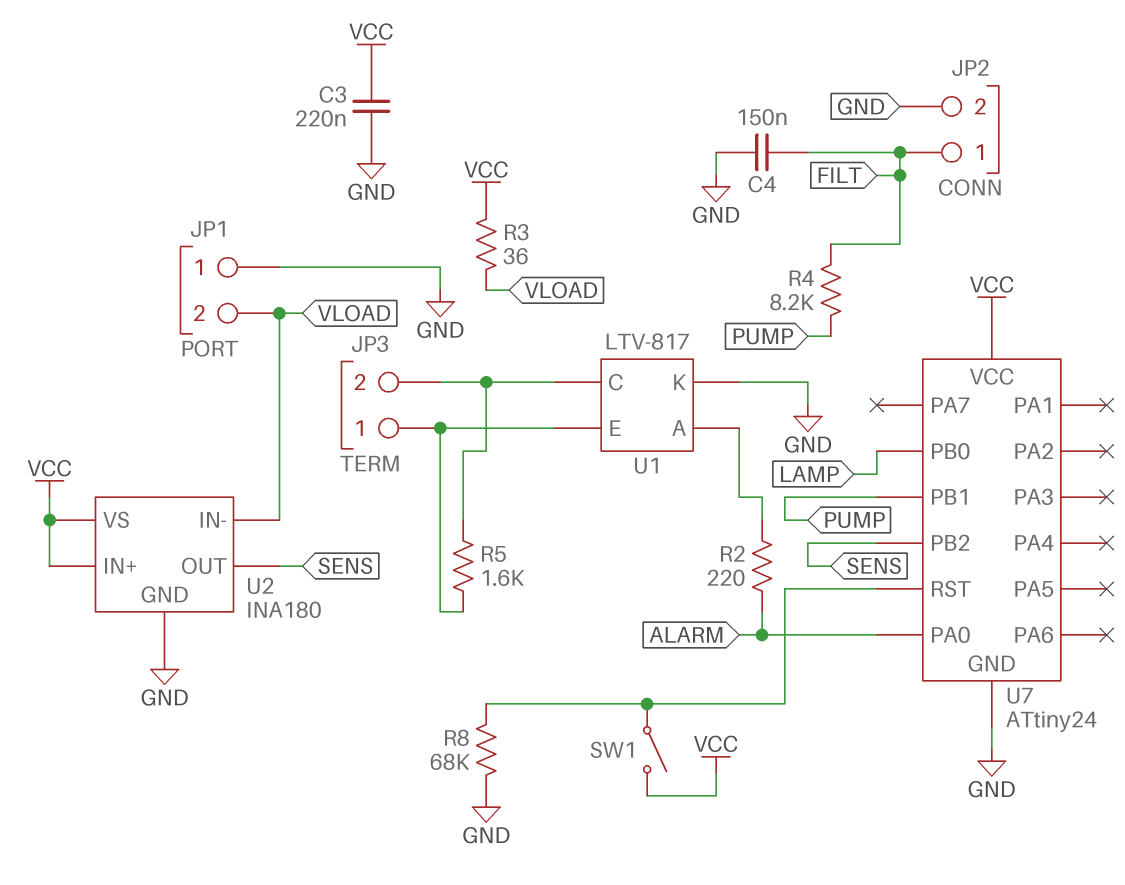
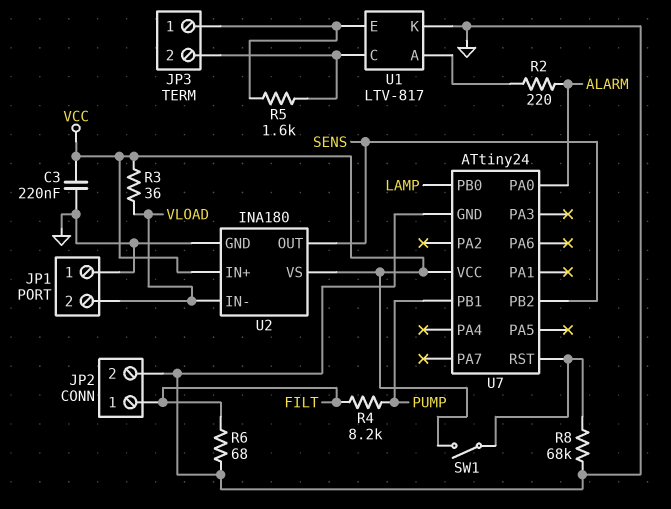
C4: 150nF (FILT, GND) -> none
R6: none -> 68 (FILT, GND)

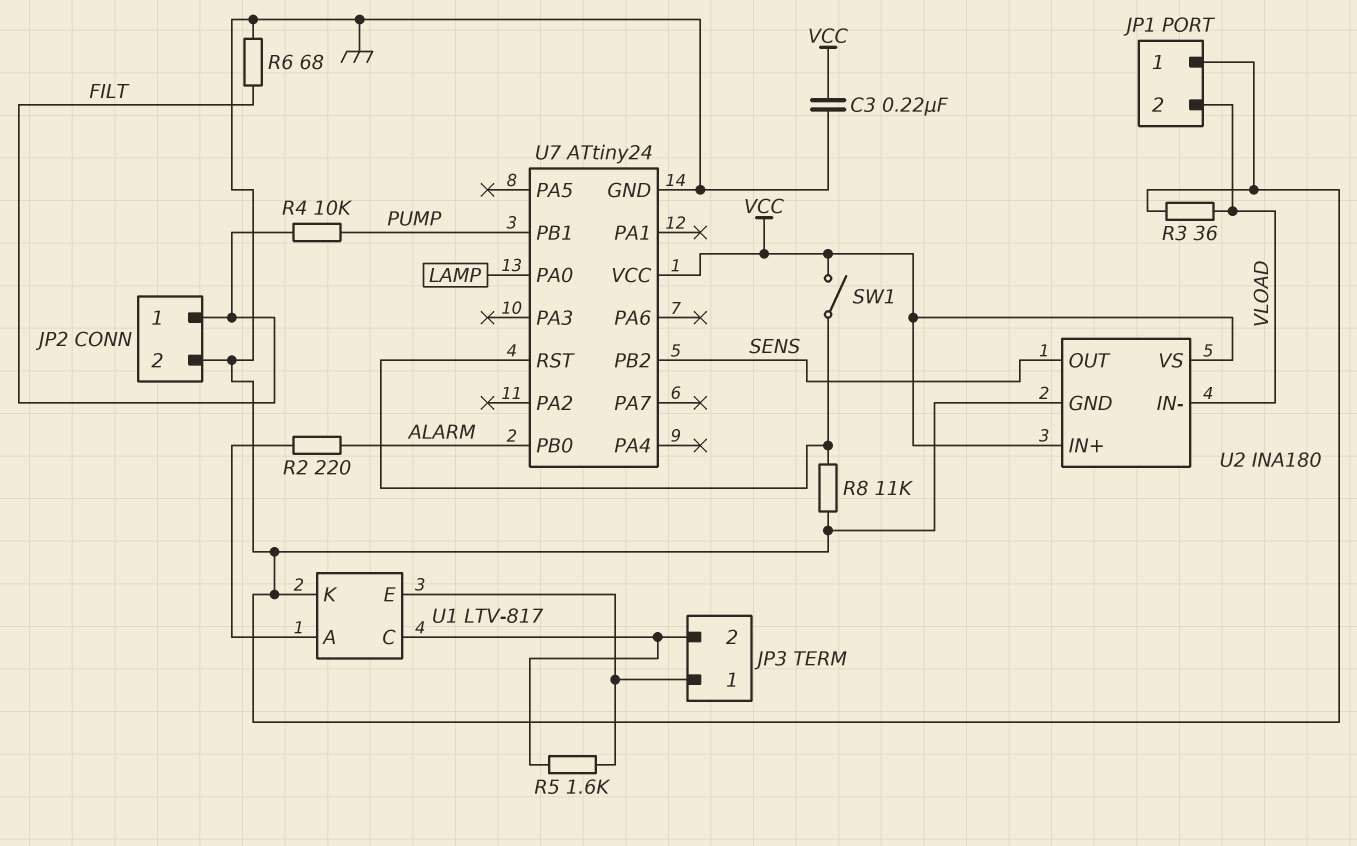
R3: 36 (VCC, VLOAD) -> 36 (GND, VLOAD)
R4: 8.2k (FILT, PUMP) -> 10k (FILT, PUMP)
R8: 68k (GND, U7/RST) -> 11k (GND, U7/RST)
U7 pin PA0: ALARM -> LAMP
U7 pin PB0: LAMP -> ALARM

